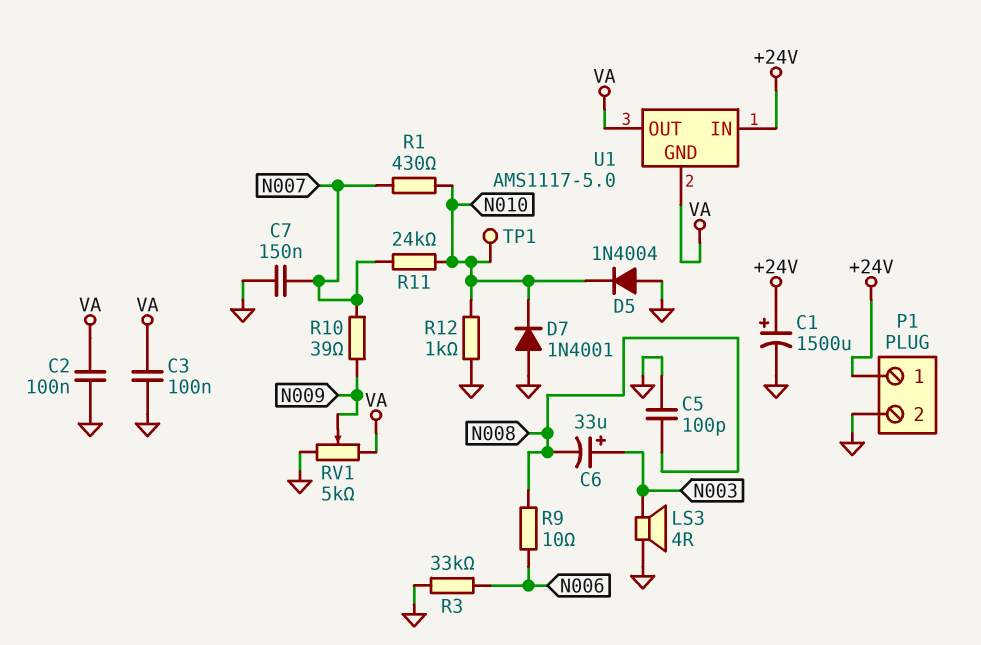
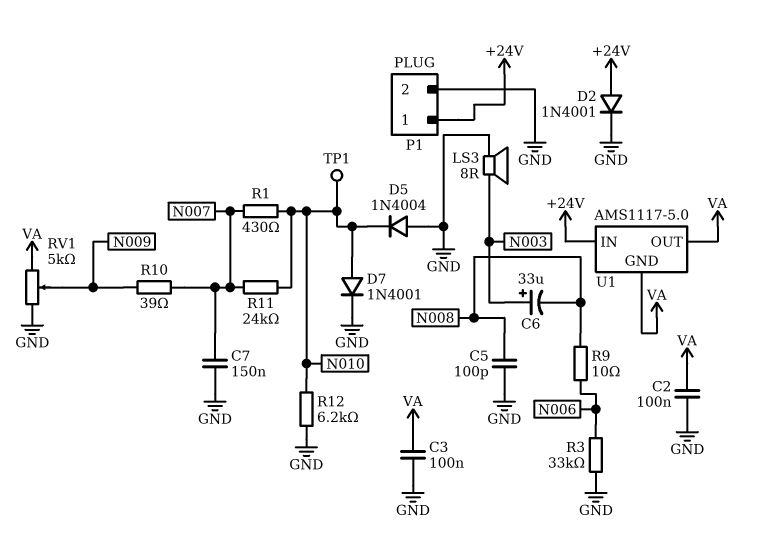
C1: 1500uF (plus +24V, minus GND) -> none
D2: none -> diode 1N4001 (A +24V, K GND)
D7: diode 1N4001 (A GND, K N010) -> diode 1N4001 (A N010, K GND)
LS3: speaker 4R (GND, N003) -> speaker 8R (GND, N003)
R12: 1k (GND, N010) -> 6.2k (GND, N010)

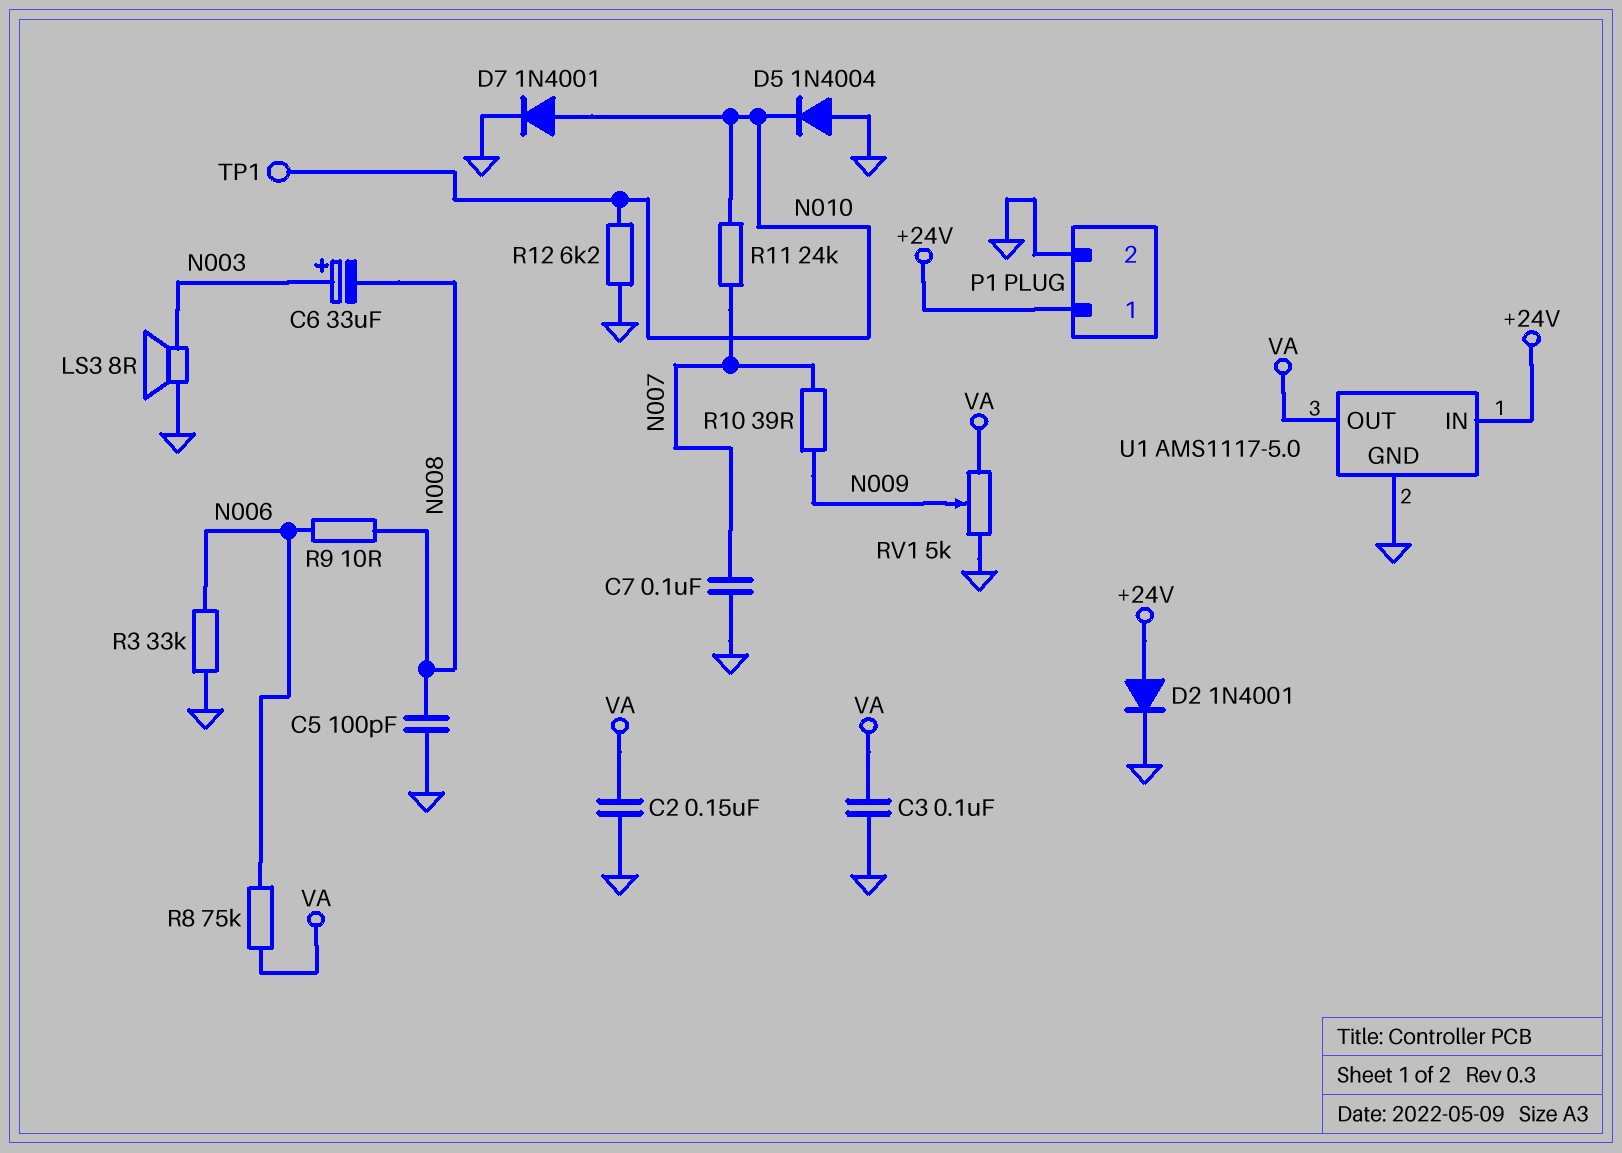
C2: 100nF (GND, VA) -> 150nF (GND, VA)
C7: 150nF (GND, N007) -> 100nF (GND, N007)
R1: 430 (N007, N010) -> none
R8: none -> 75k (N006, VA)
U1 pin GND: VA -> GND

